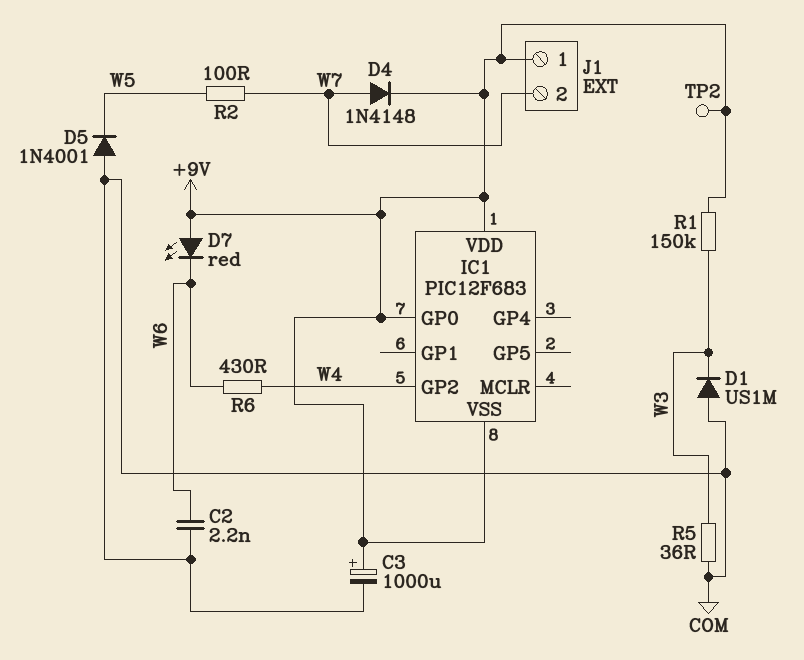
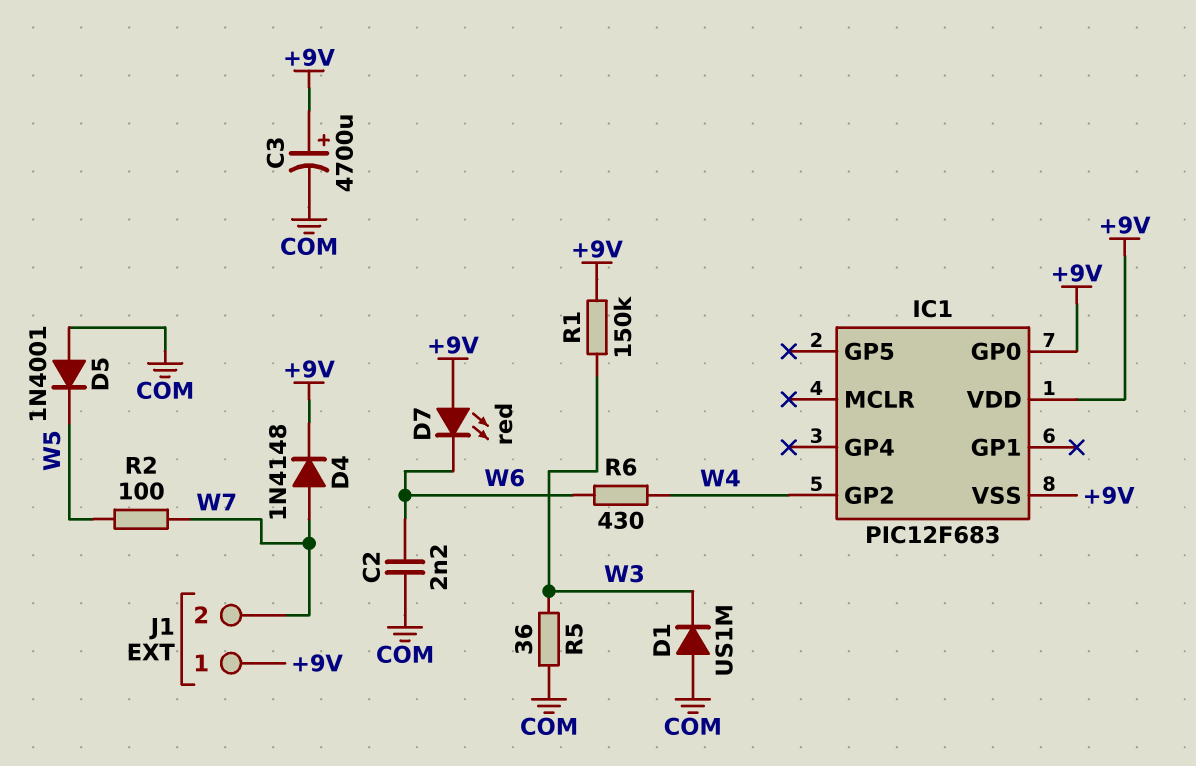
C3: 1000uF (plus +9V, minus COM) -> 4700uF (plus +9V, minus COM)
TP2: test point (+9V) -> none

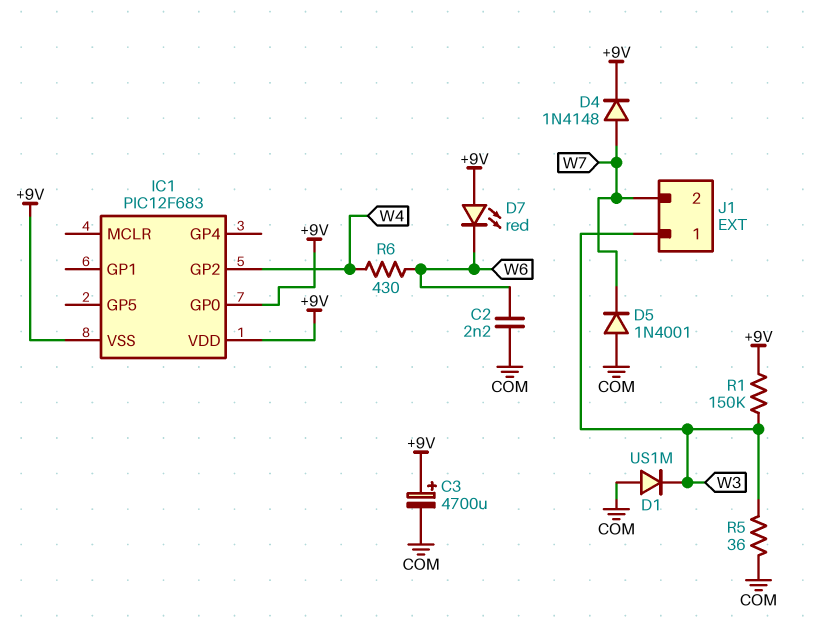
D5: diode 1N4001 (A COM, K W5) -> diode 1N4001 (A COM, K W7)
J1 pin 1: +9V -> W3
R2: 100 (W5, W7) -> none

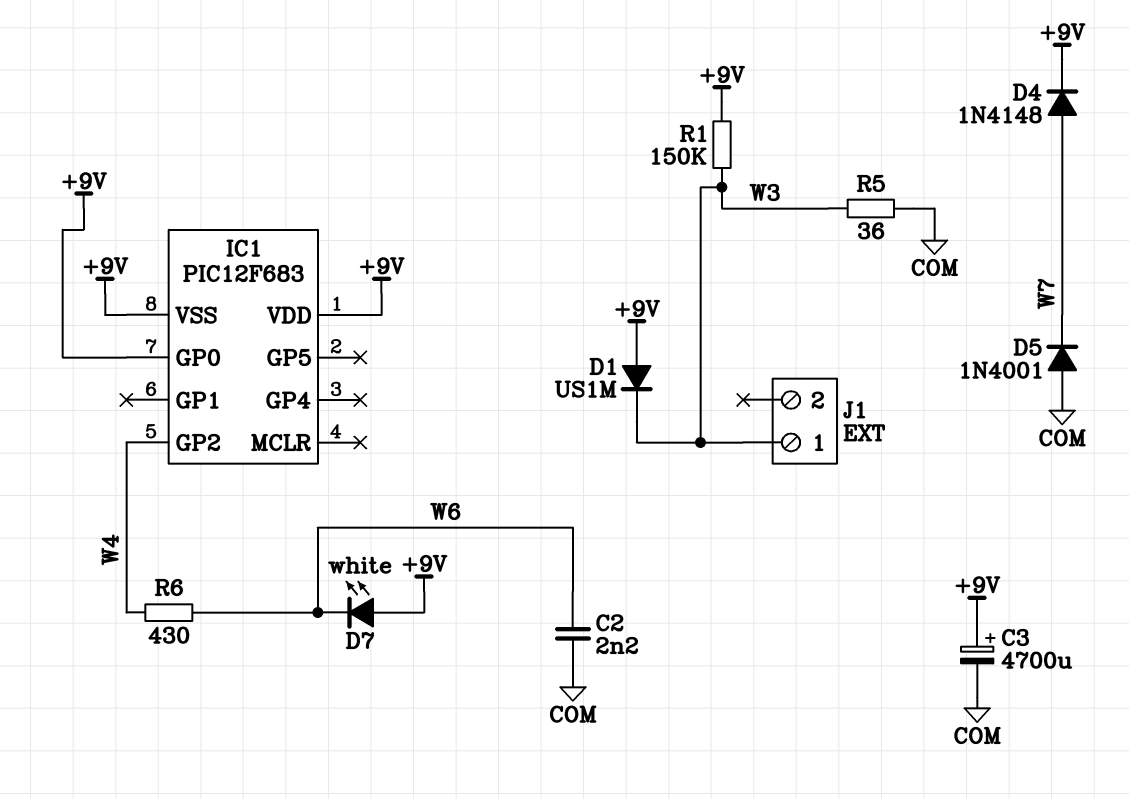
D1: diode US1M (A COM, K W3) -> diode US1M (A +9V, K W3)
D7: LED red (A +9V, K W6) -> LED white (A +9V, K W6)
J1 pin 2: W7 -> none

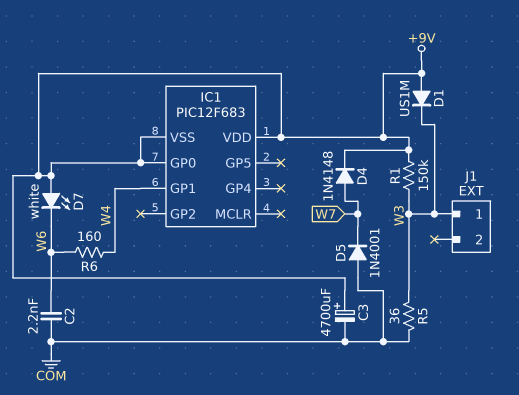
IC1 pin GP1: none -> W4
IC1 pin GP2: W4 -> none
R6: 430 (W4, W6) -> 160 (W4, W6)

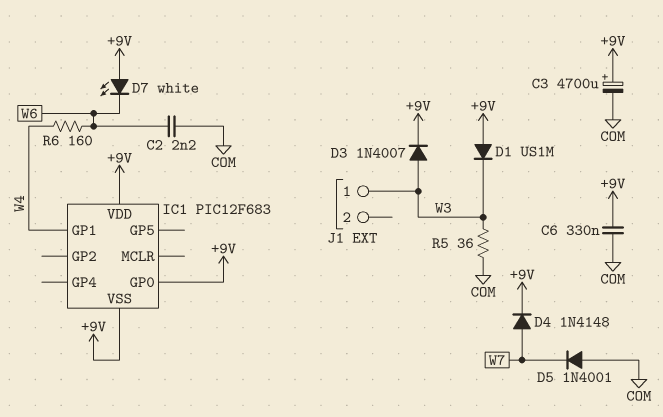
C6: none -> 330nF (+9V, COM)
D3: none -> diode 1N4007 (A W3, K +9V)
R1: 150k (+9V, W3) -> none

